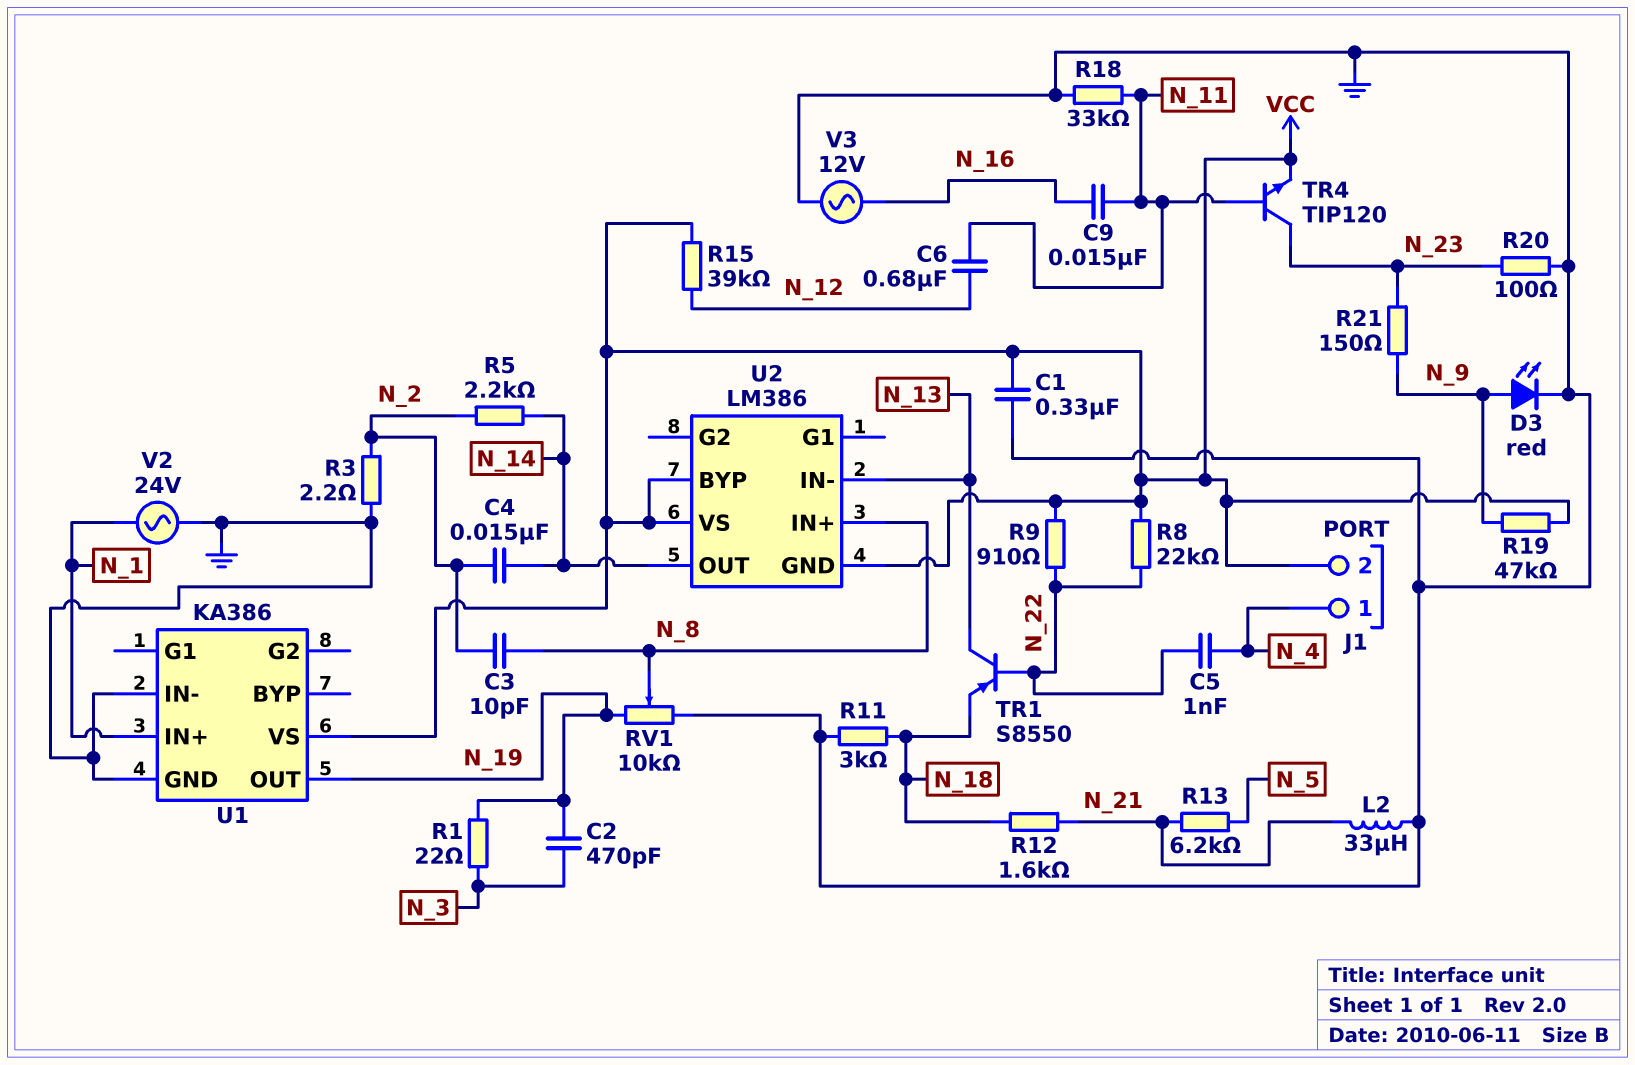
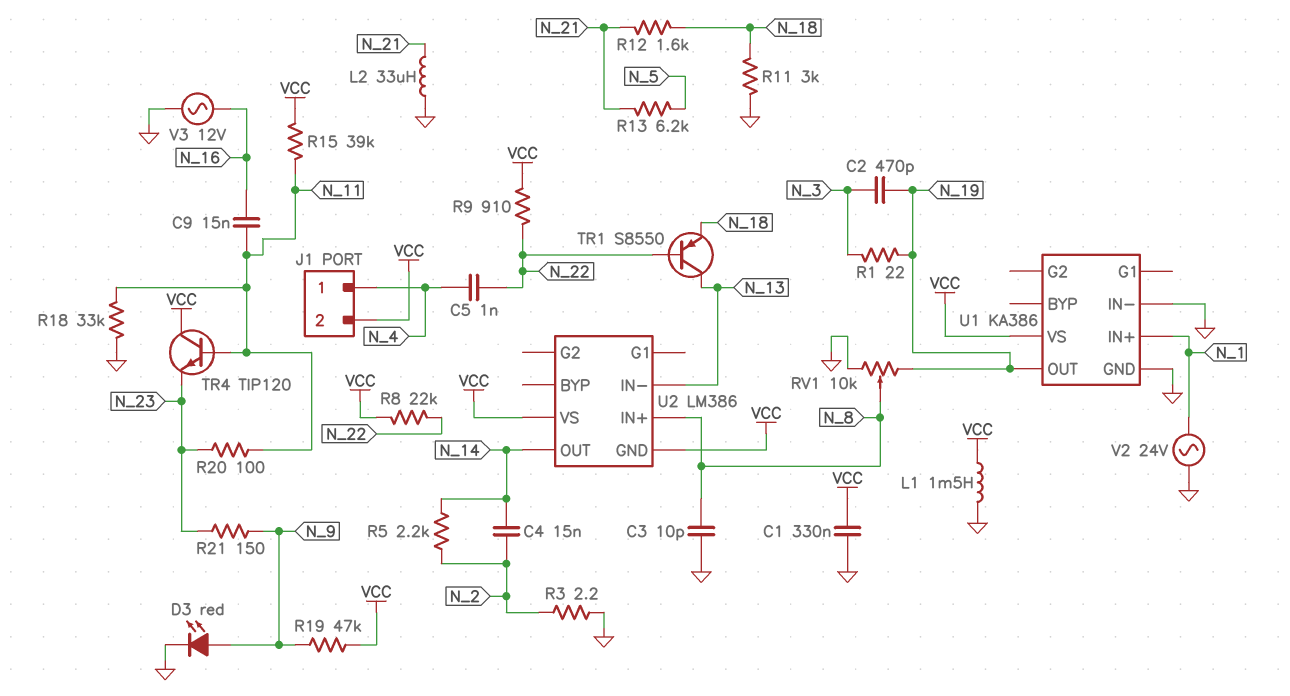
C3: 10pF (N_2, N_8) -> 10pF (GND, N_8)
C6: 680nF (N_11, N_12) -> none
L1: none -> 1.5mH (GND, VCC)
R15: 39k (N_12, VCC) -> 39k (N_11, VCC)
R20: 100 (GND, N_23) -> 100 (N_11, N_23)
TR4: NPN TIP120 (B N_11, C N_23, E VCC) -> NPN TIP120 (B N_11, C VCC, E N_23)
U2 pin BYP: VCC -> none

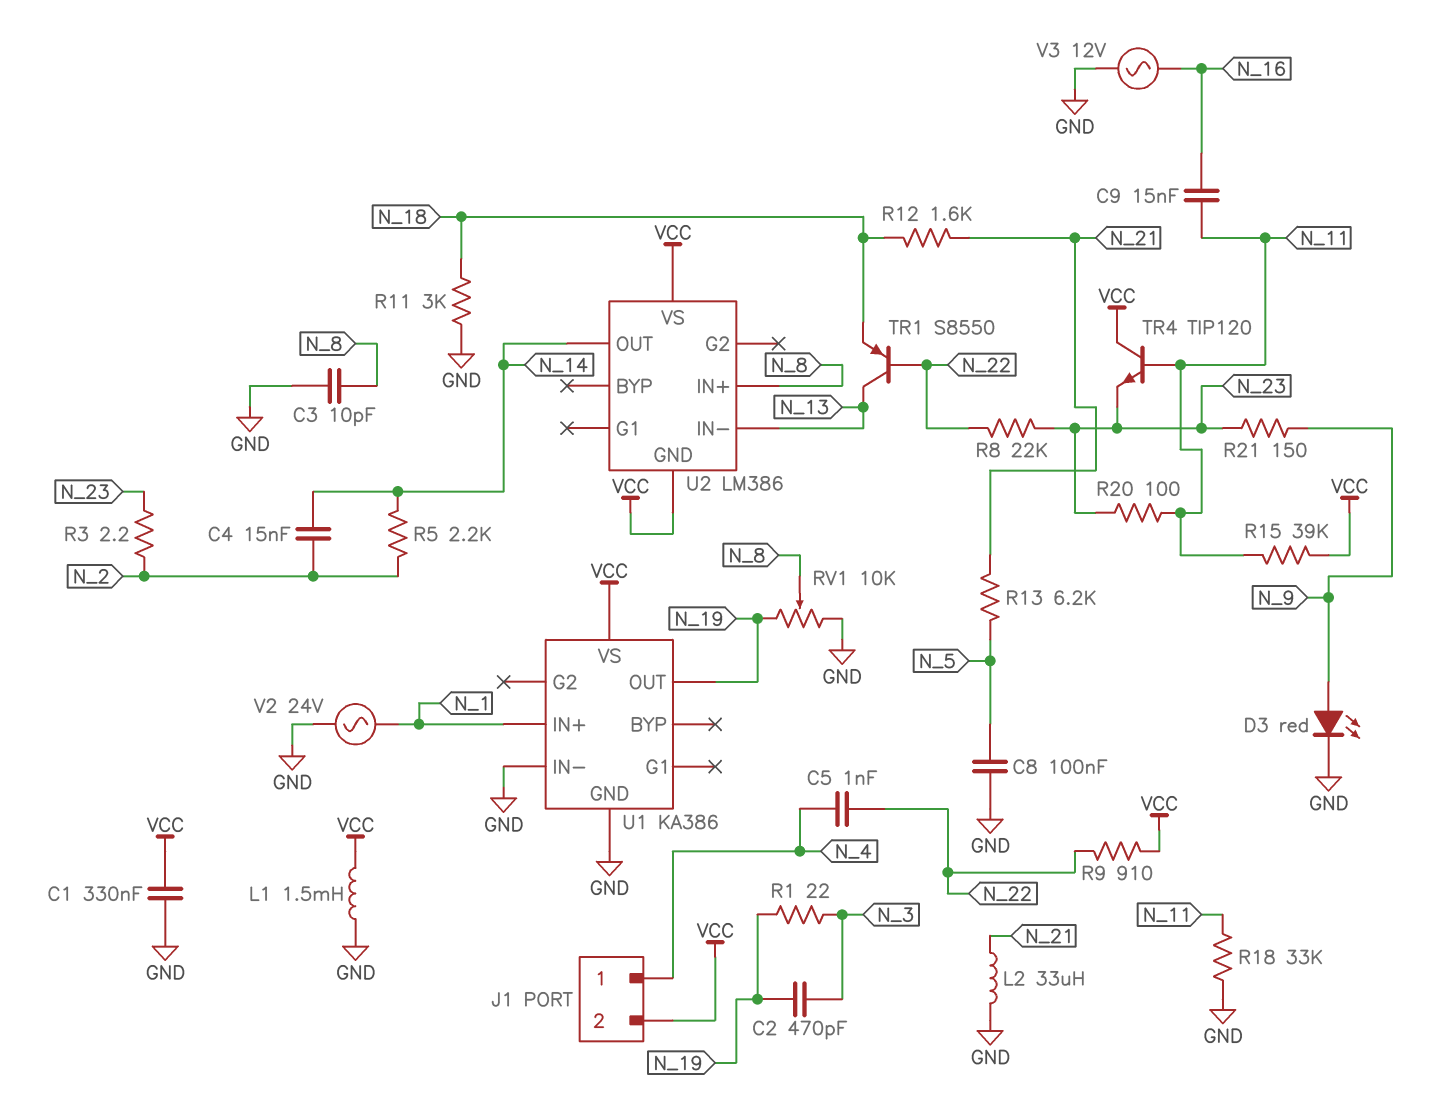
C8: none -> 100nF (GND, N_5)
R3: 2.2 (GND, N_2) -> 2.2 (N_2, N_23)
R8: 22k (N_22, VCC) -> 22k (N_22, N_23)
R19: 47k (N_9, VCC) -> none

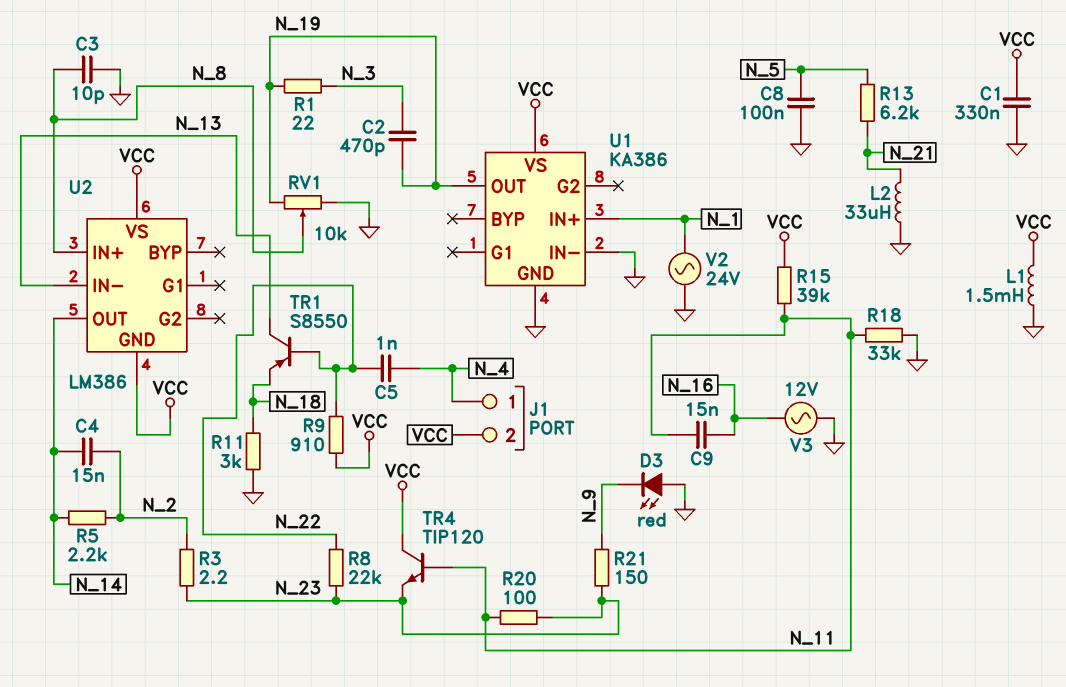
D3: LED red (A N_9, K GND) -> LED red (A GND, K N_9)
R12: 1.6k (N_18, N_21) -> none

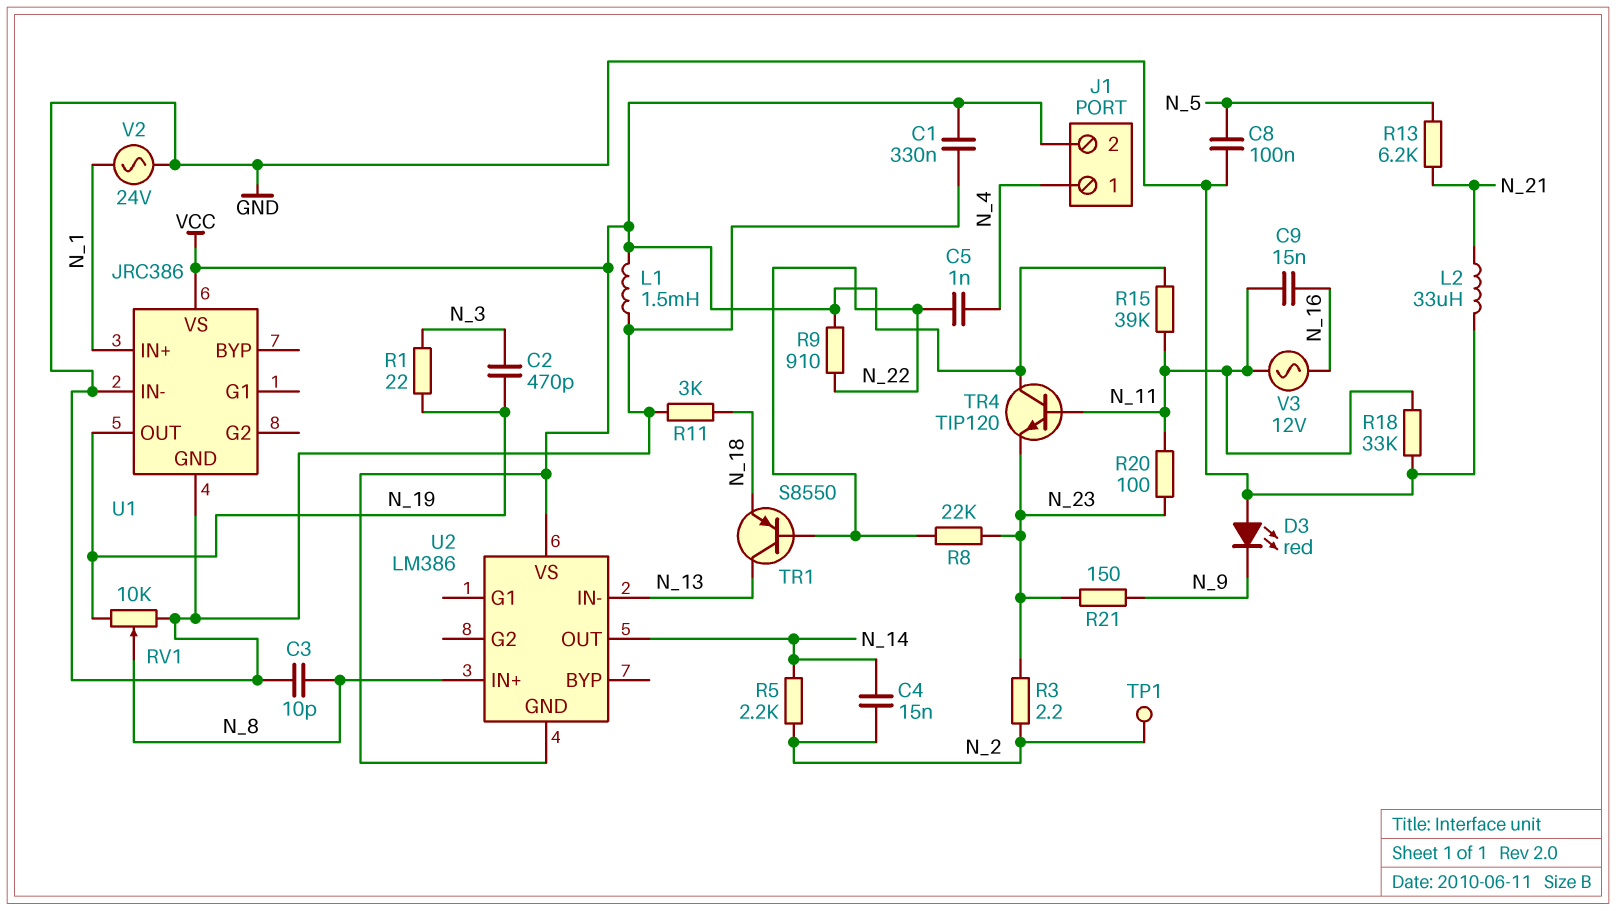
TP1: none -> test point (N_2)
U1: KA386 -> JRC386
V3: AC 12V (GND, N_16) -> AC 12V (N_11, N_16)

